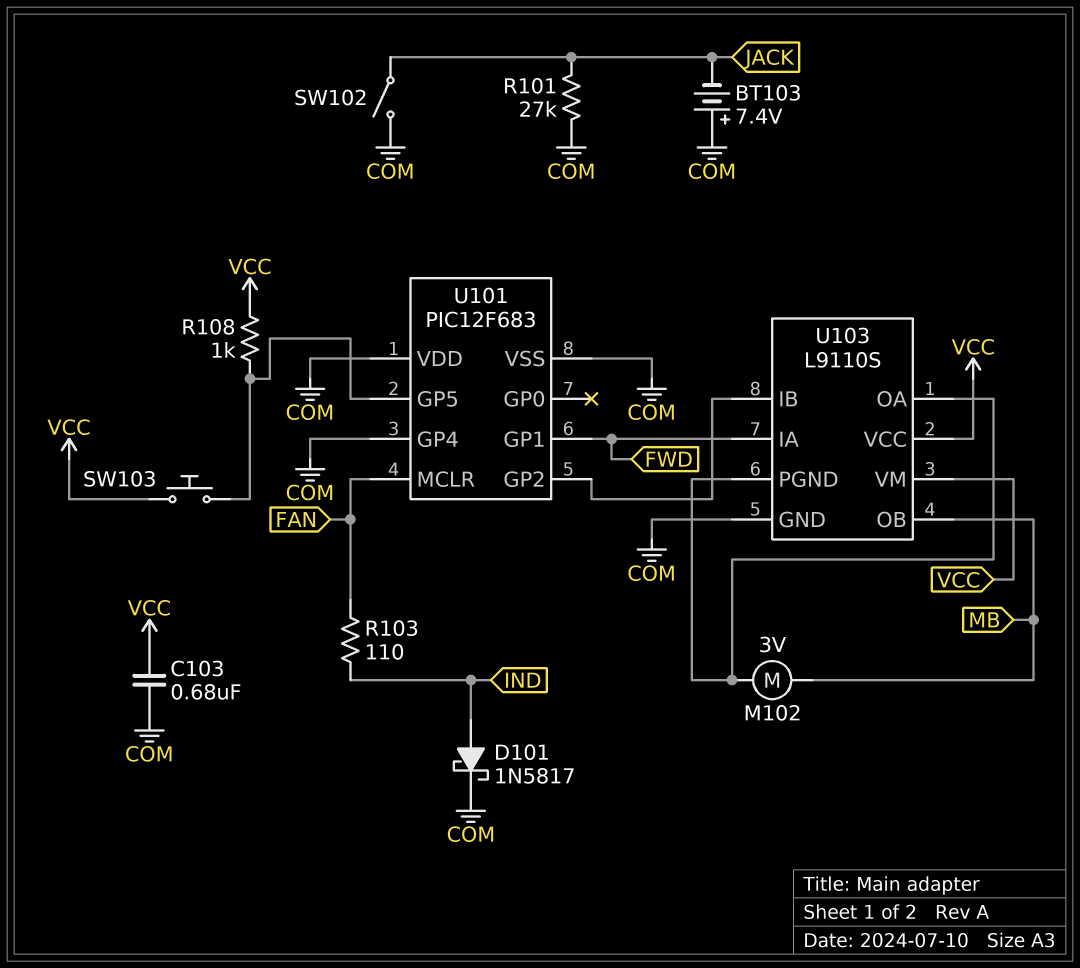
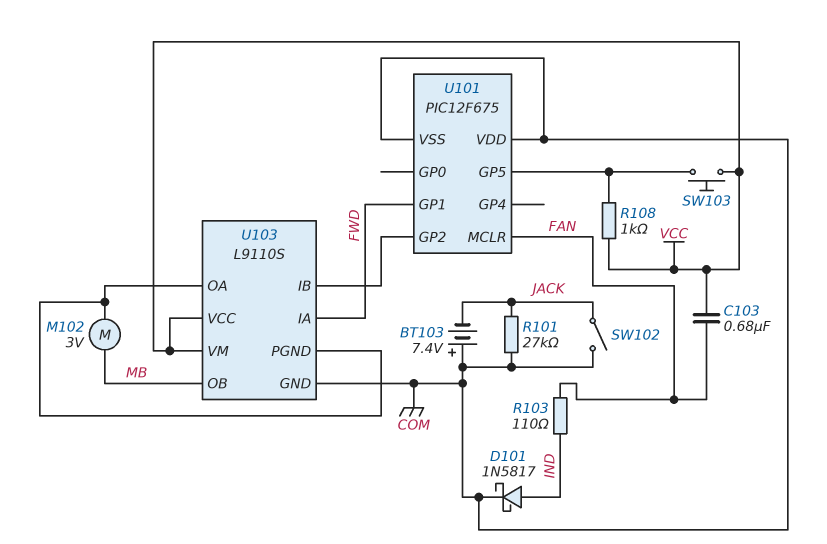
C103: 680nF (COM, VCC) -> 680nF (FAN, VCC)
U101: PIC12F683 -> PIC12F675
U101 pin GP4: COM -> none

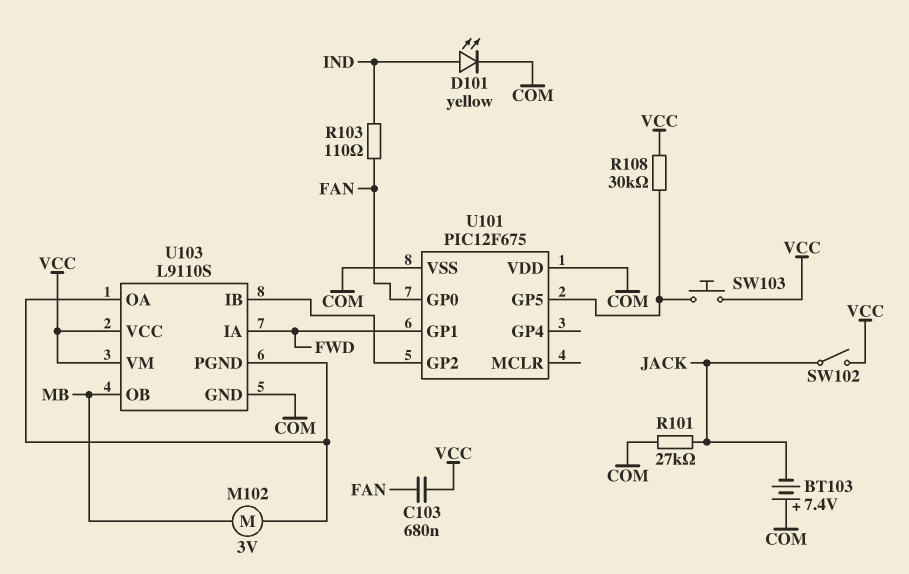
D101: schottky 1N5817 (A IND, K COM) -> LED yellow (A IND, K COM)
R108: 1k (U101/GP5, VCC) -> 30k (U101/GP5, VCC)
SW102: switch (COM, JACK) -> switch (JACK, VCC)
U101 pin GP0: none -> FAN
U101 pin MCLR: FAN -> none

